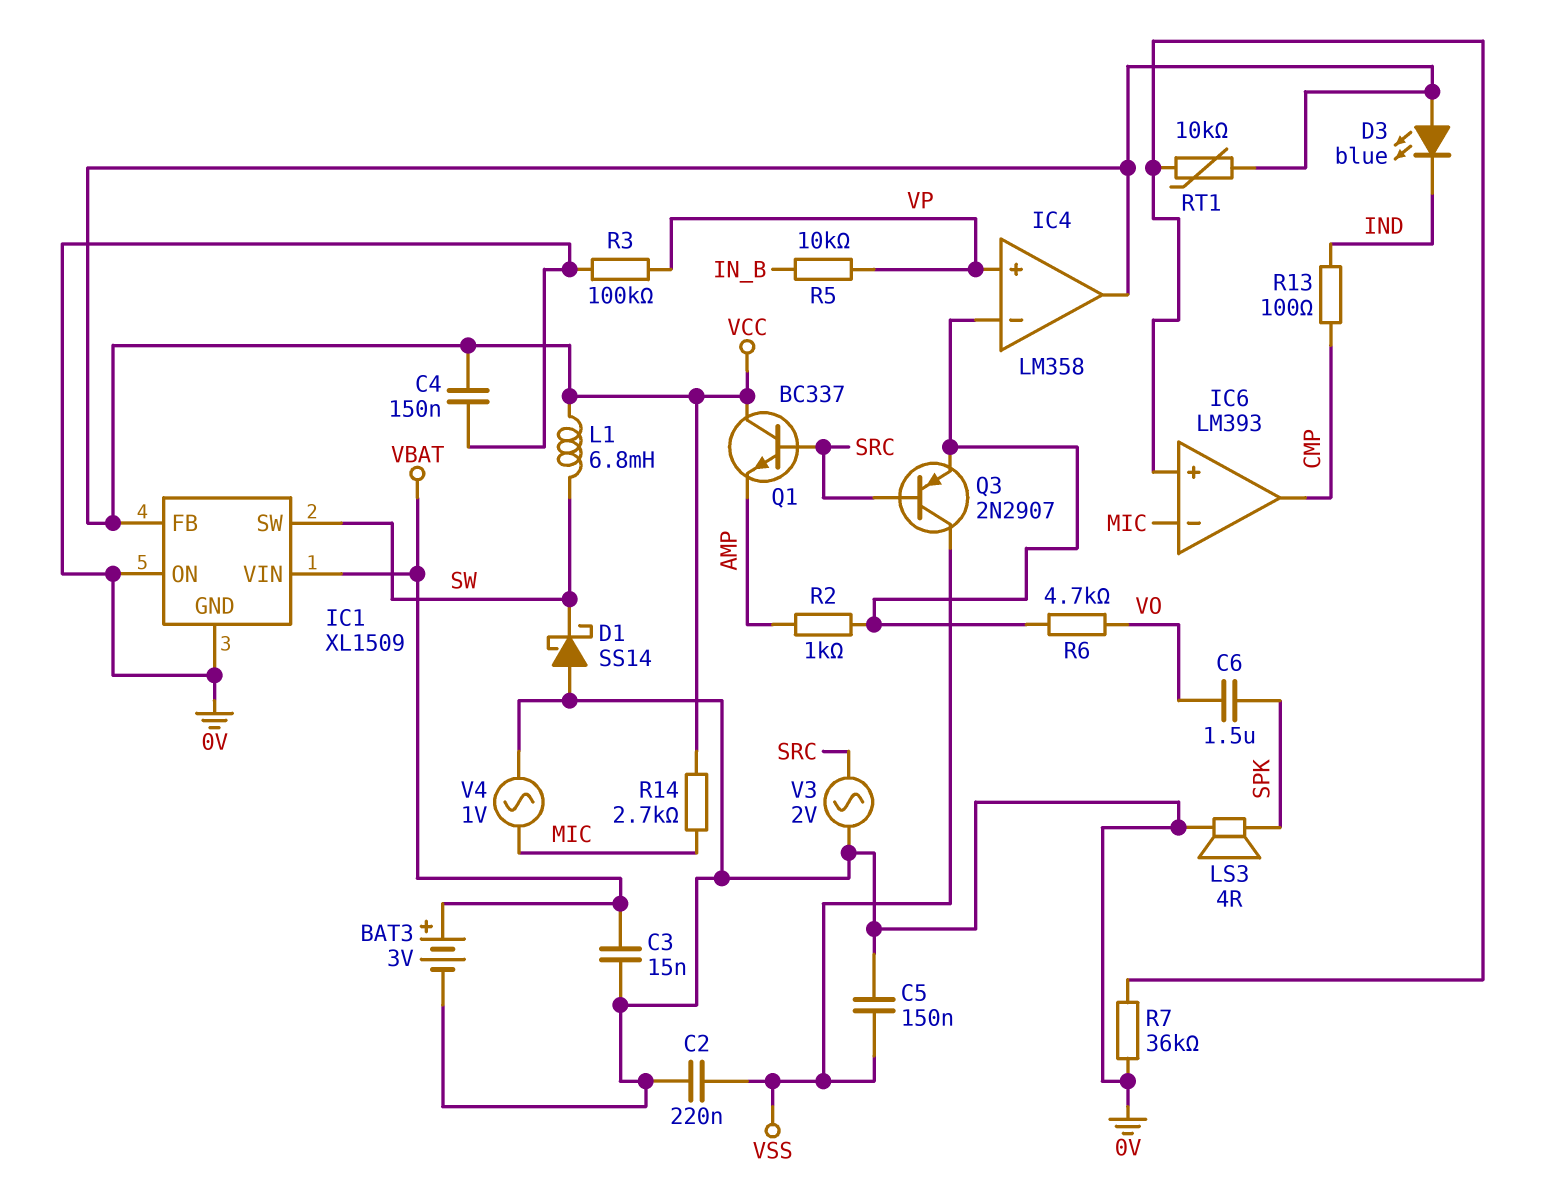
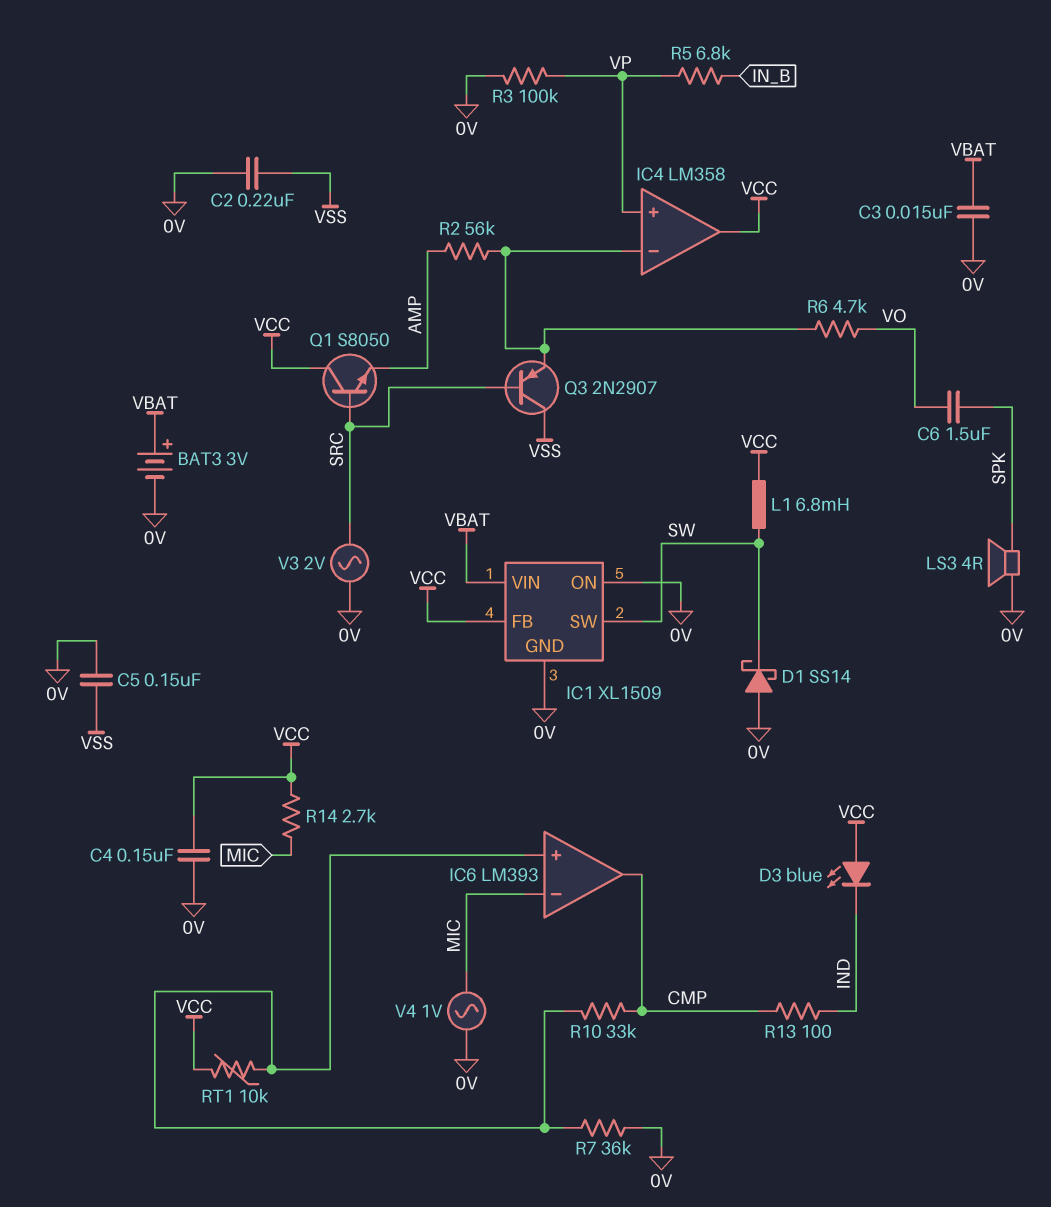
Q1: NPN BC337 (B SRC, C VCC, E AMP) -> NPN S8050 (B SRC, C VCC, E AMP)
R2: 1k (AMP, IC4/in-) -> 56k (AMP, IC4/in-)
R5: 10k (IN_B, VP) -> 6.8k (IN_B, VP)
R10: none -> 33k (CMP, IC6/in+)

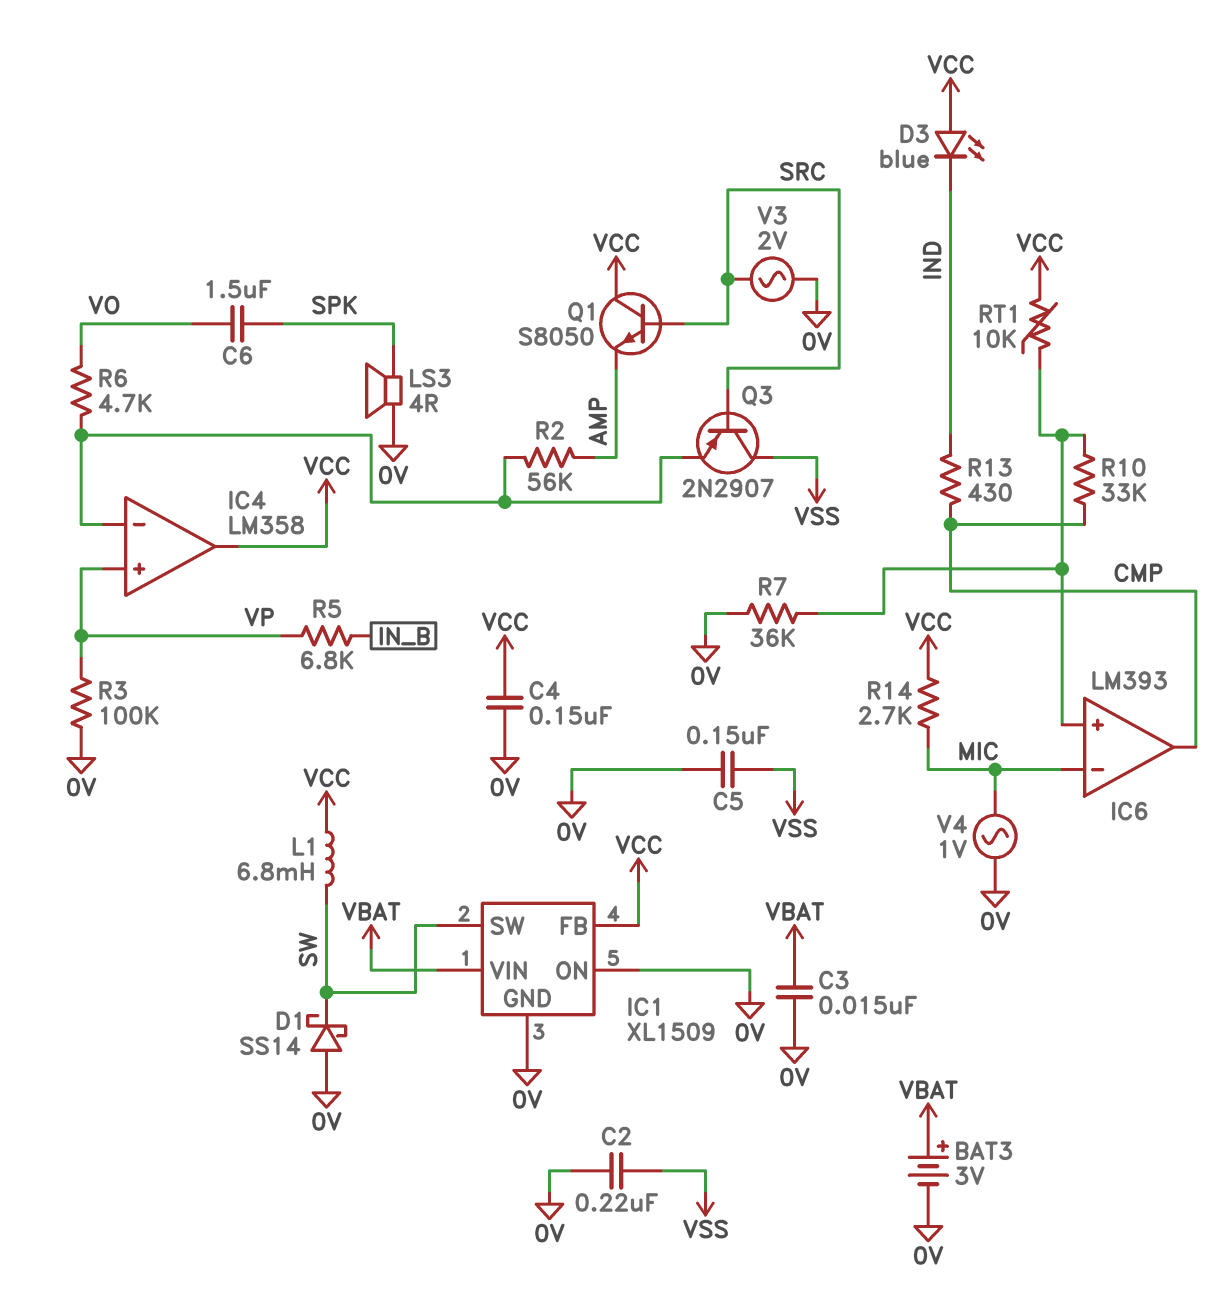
R13: 100 (CMP, IND) -> 430 (CMP, IND)

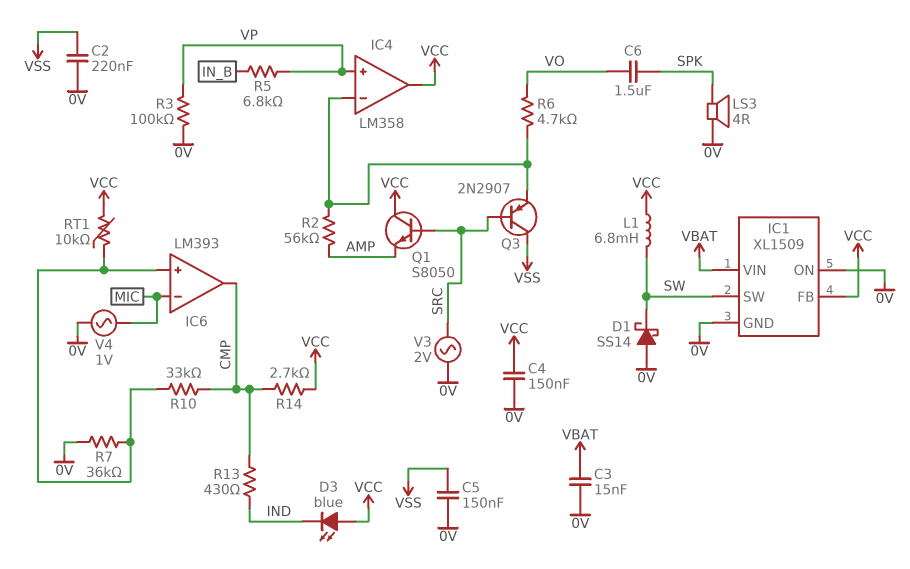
BAT3: 3V (plus VBAT, minus 0V) -> none
R14: 2.7k (MIC, VCC) -> 2.7k (CMP, VCC)

